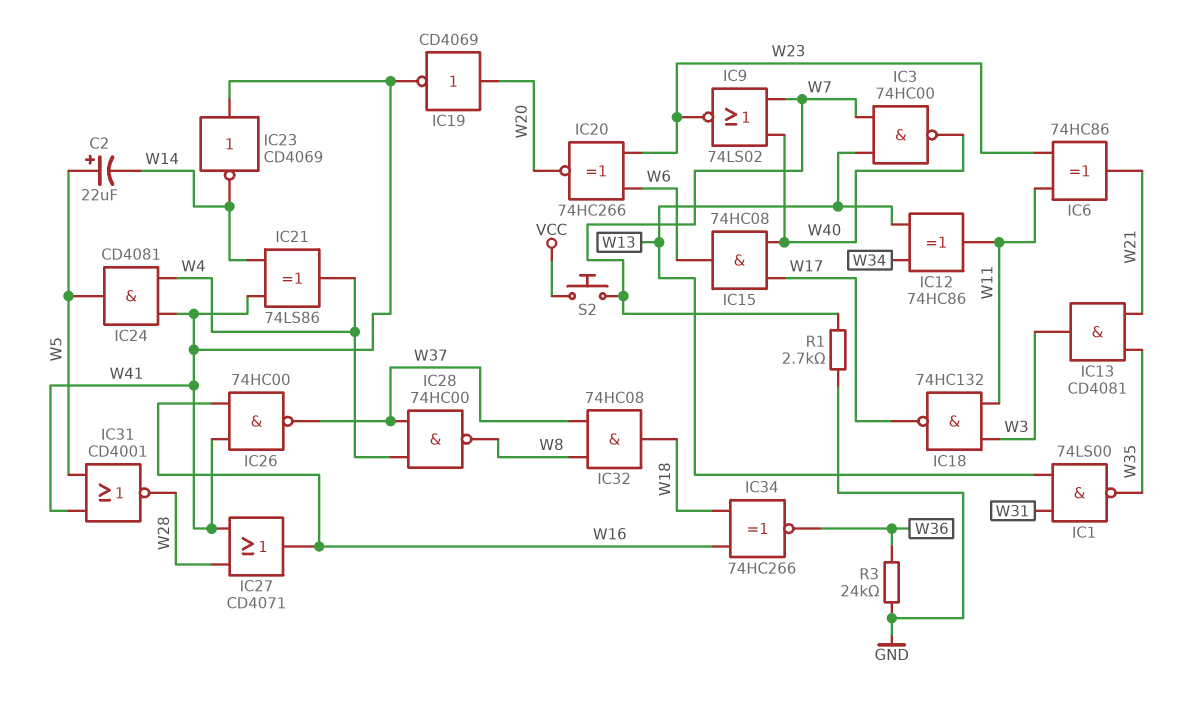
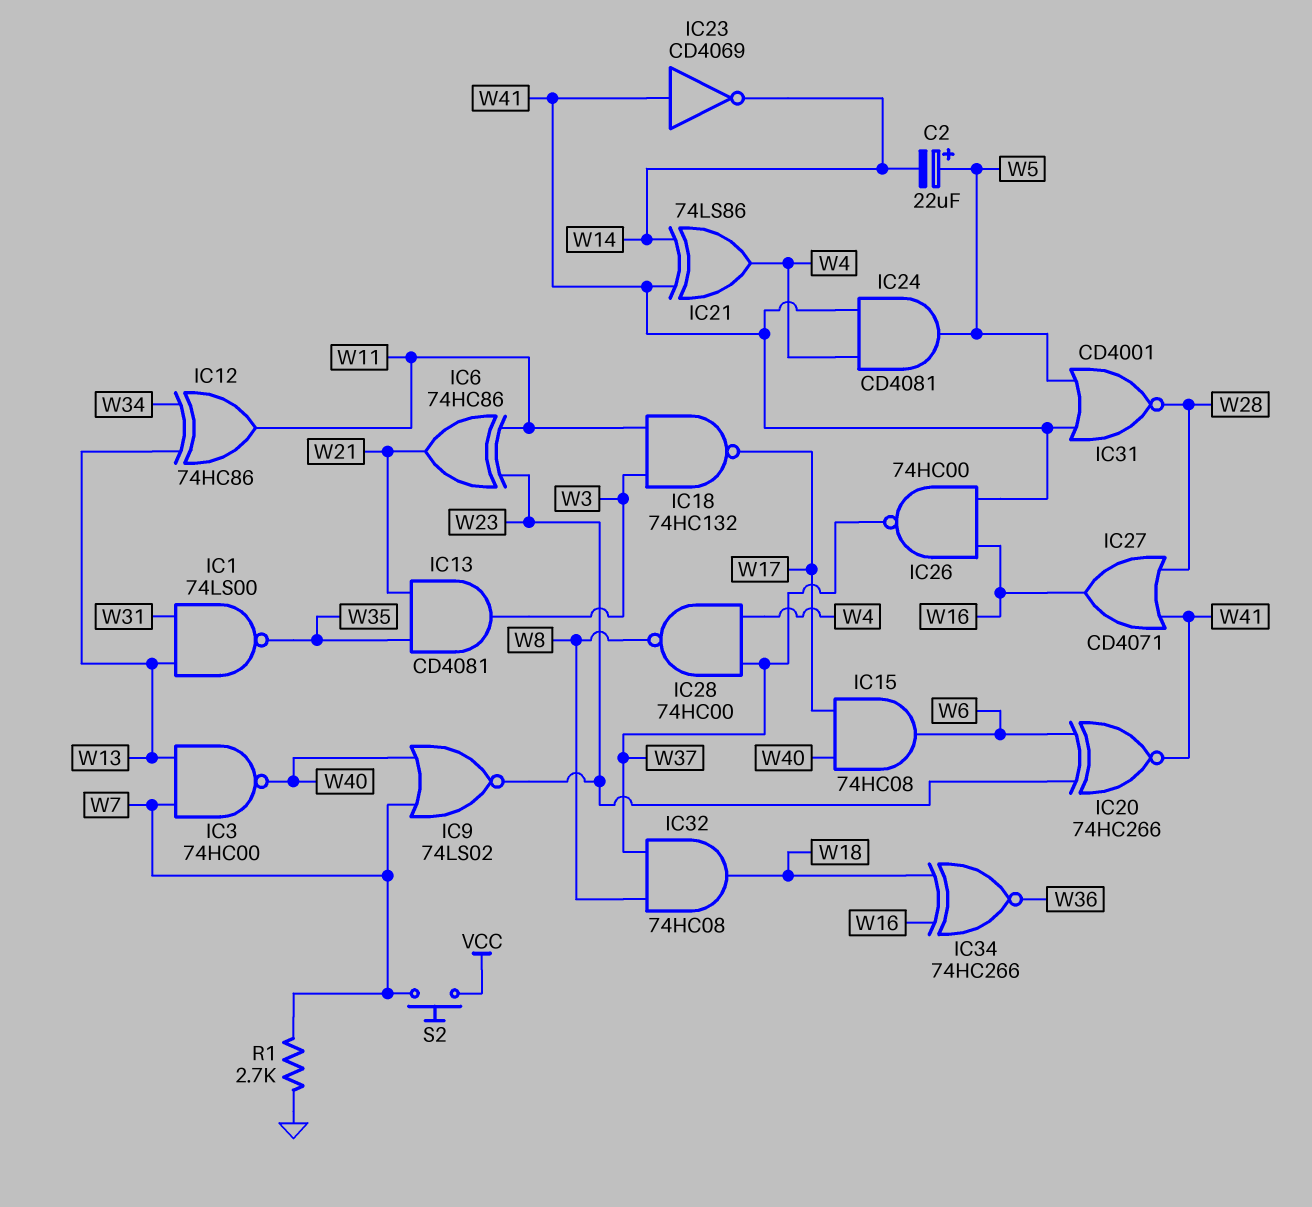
IC19: NOT CD4069 (in W20, out W41) -> none
IC20: XNOR 74HC266 (in W6, in W23, out W20) -> XNOR 74HC266 (in W6, in W23, out W41)
R3: 24k (GND, W36) -> none

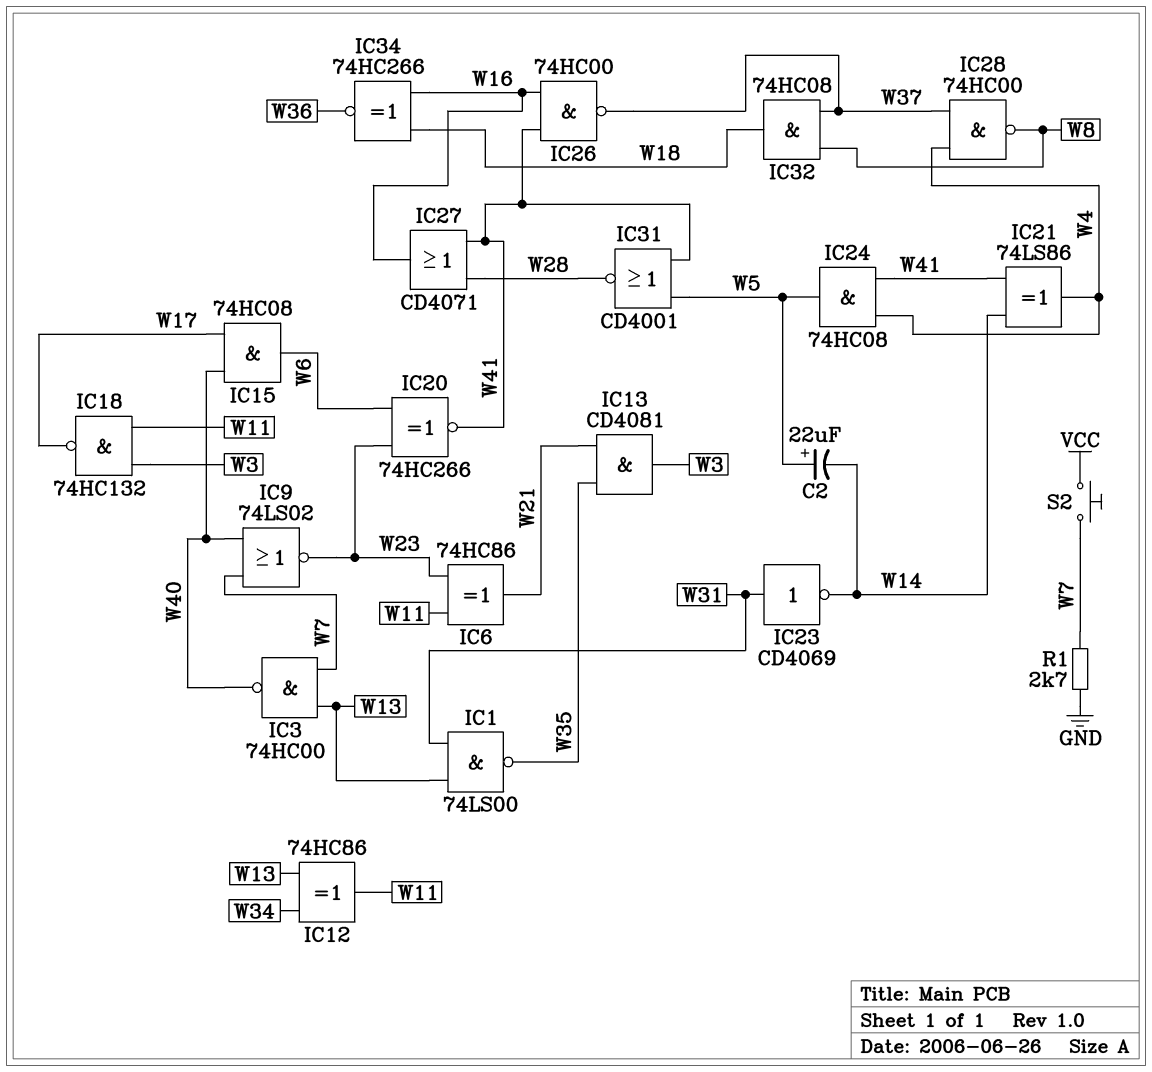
IC23: NOT CD4069 (in W41, out W14) -> NOT CD4069 (in W31, out W14)
IC24: AND CD4081 (in W4, in W41, out W5) -> AND 74HC08 (in W4, in W41, out W5)

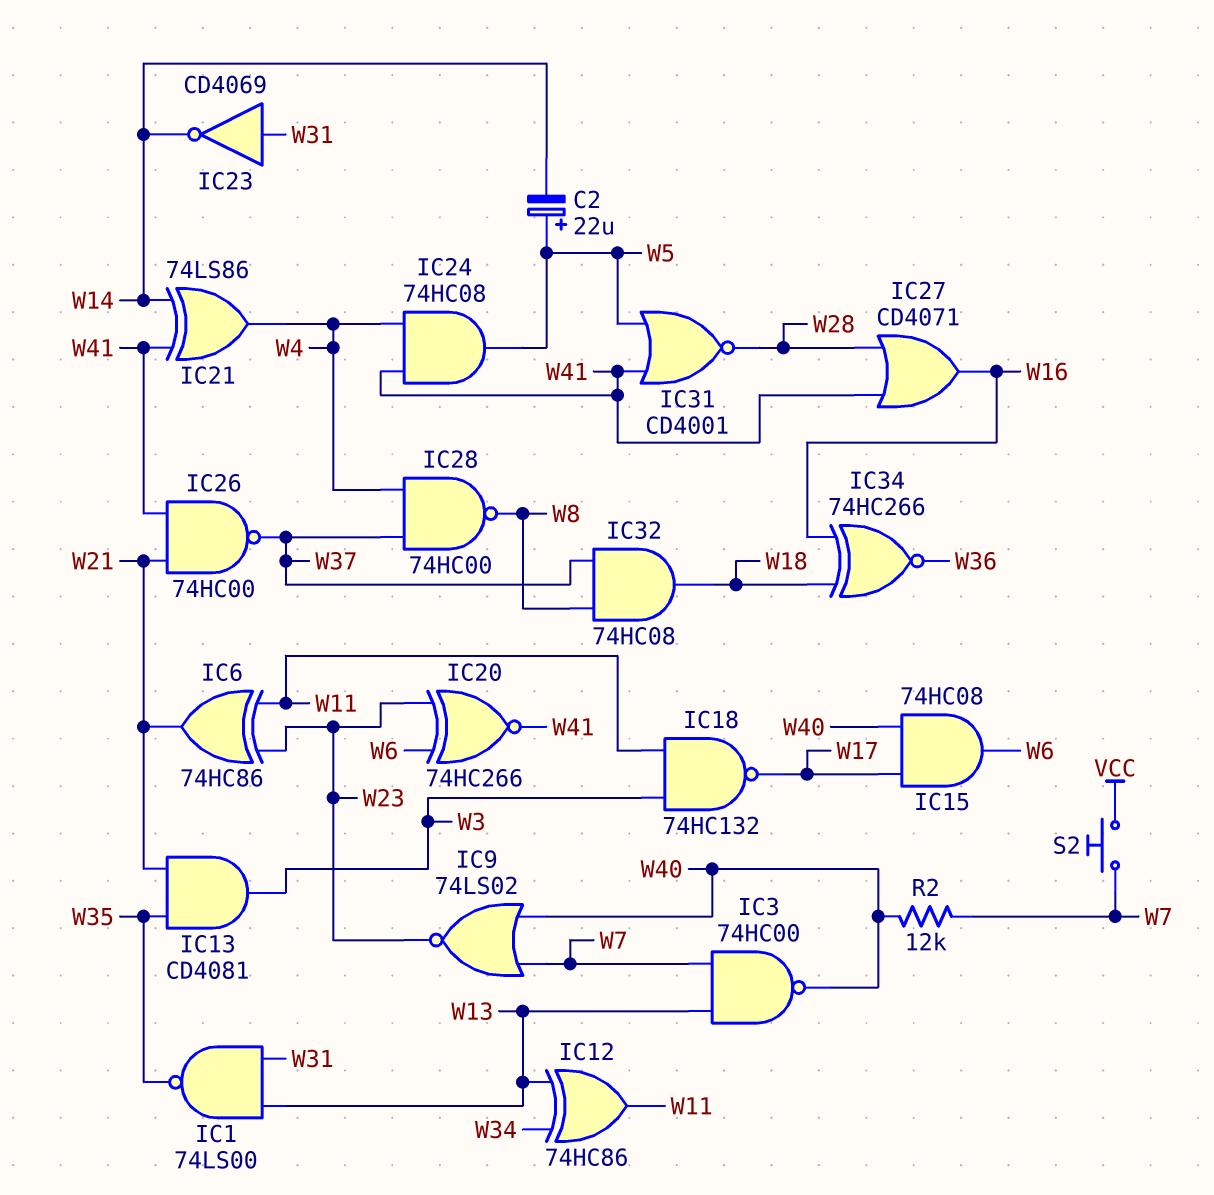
IC26: NAND 74HC00 (in W16, in W41, out W37) -> NAND 74HC00 (in W21, in W41, out W37)
R1: 2.7k (GND, W7) -> none
R2: none -> 12k (W7, W40)

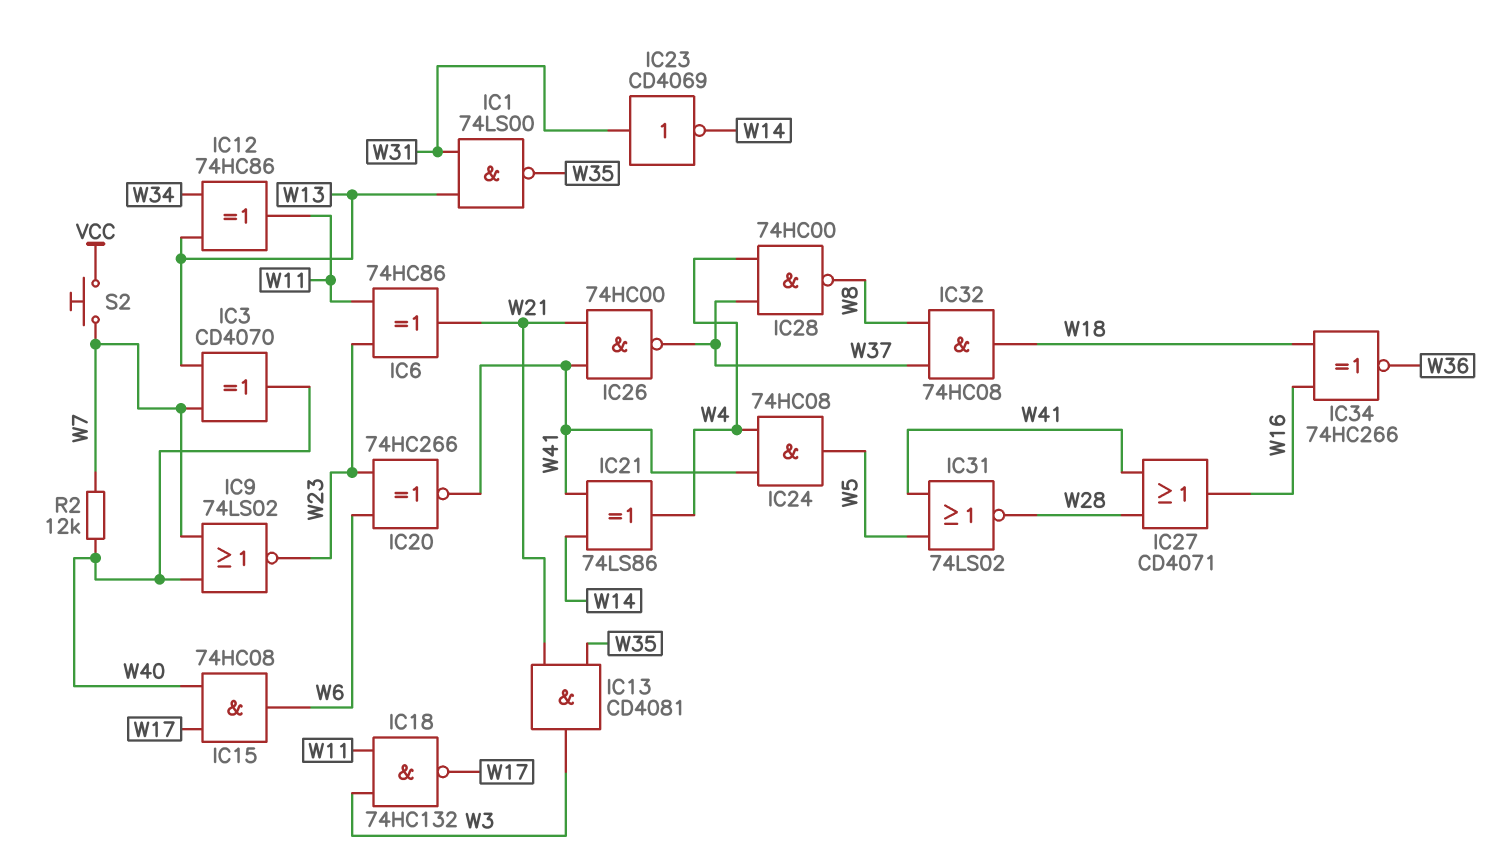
C2: 22uF (plus W5, minus W14) -> none
IC3: NAND 74HC00 (in W7, in W13, out W40) -> XOR CD4070 (in W7, in W13, out W40)
IC31: NOR CD4001 (in W5, in W41, out W28) -> NOR 74LS02 (in W5, in W41, out W28)

